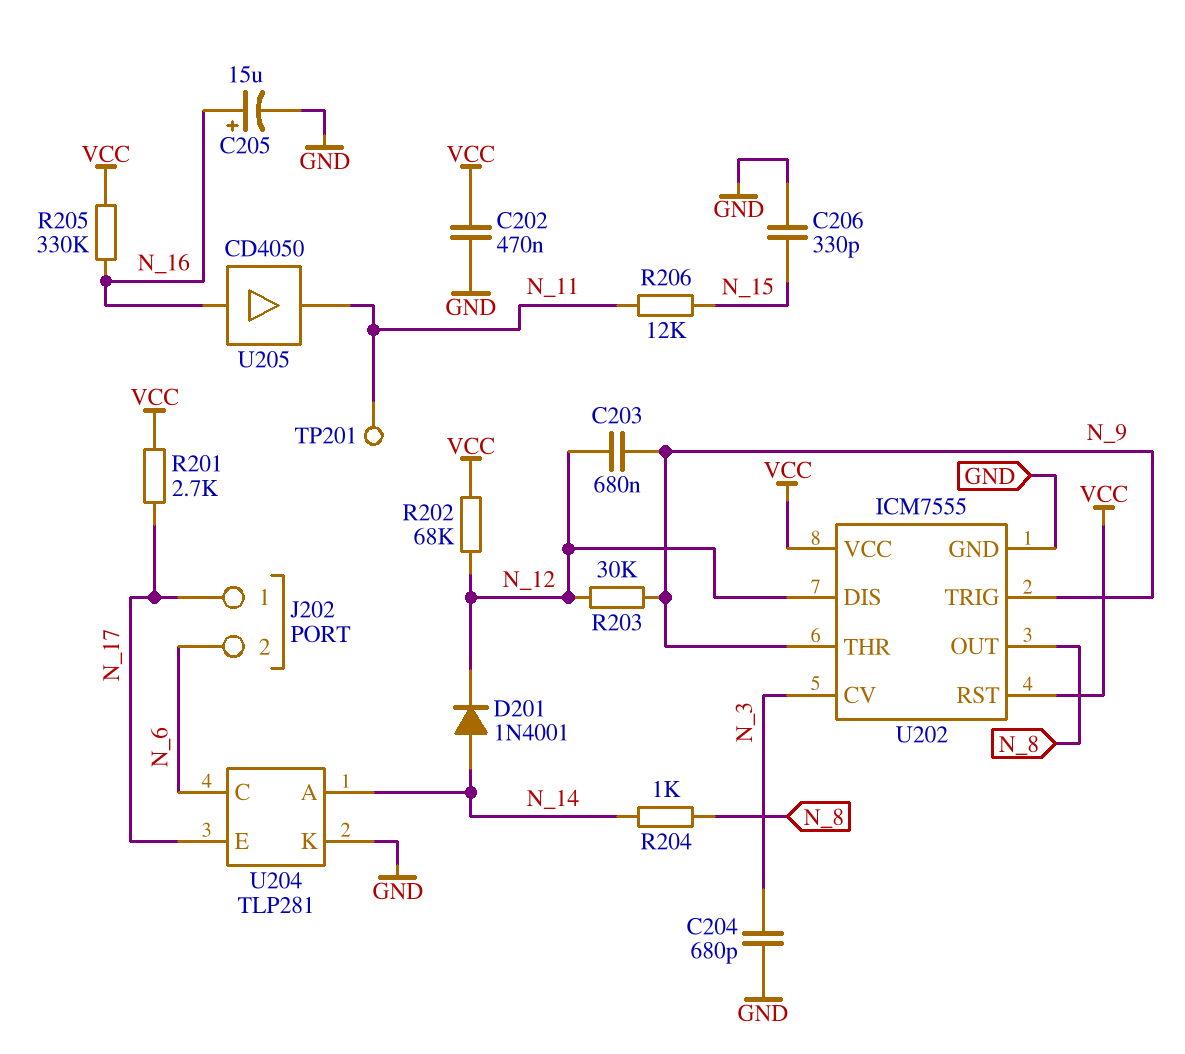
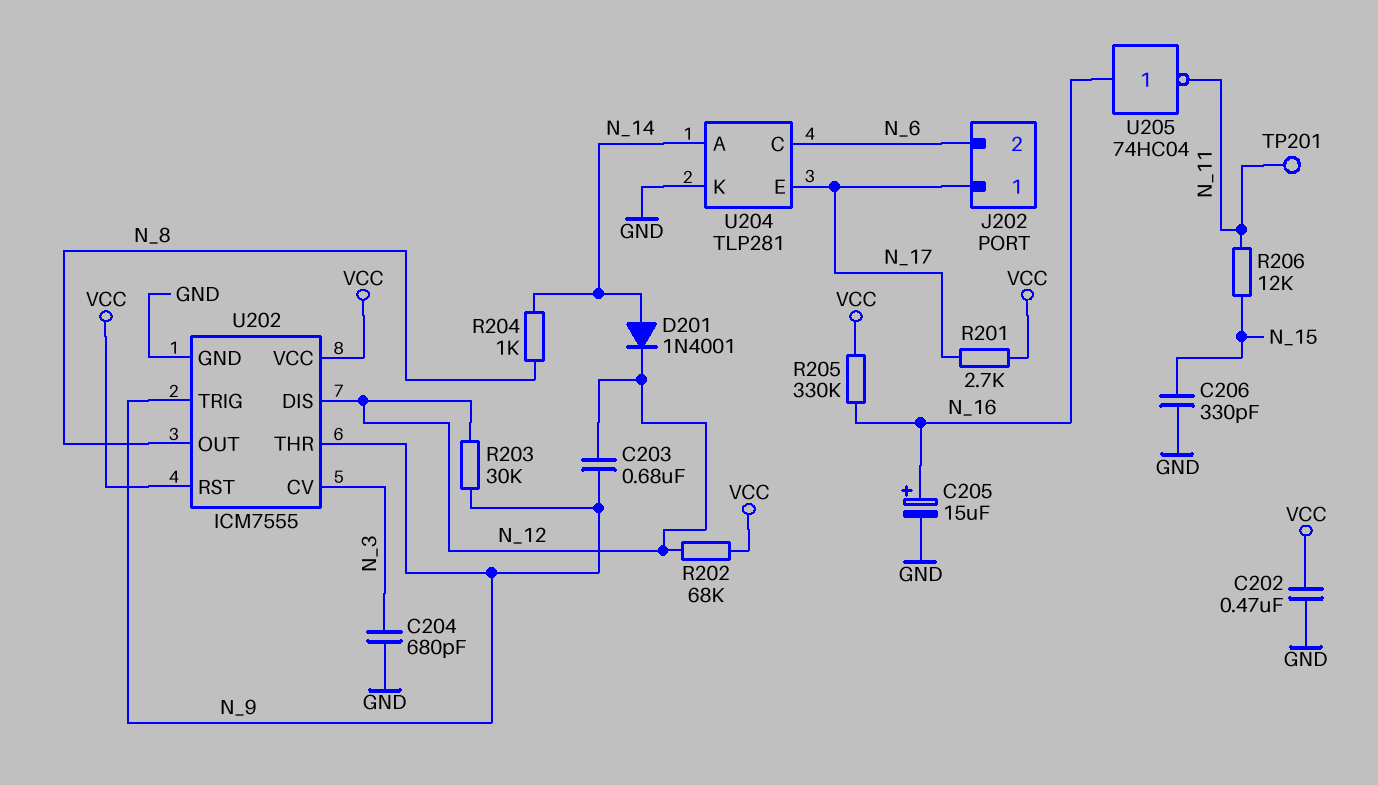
U205: buffer CD4050 (in N_16, out N_11) -> NOT 74HC04 (in N_16, out N_11)

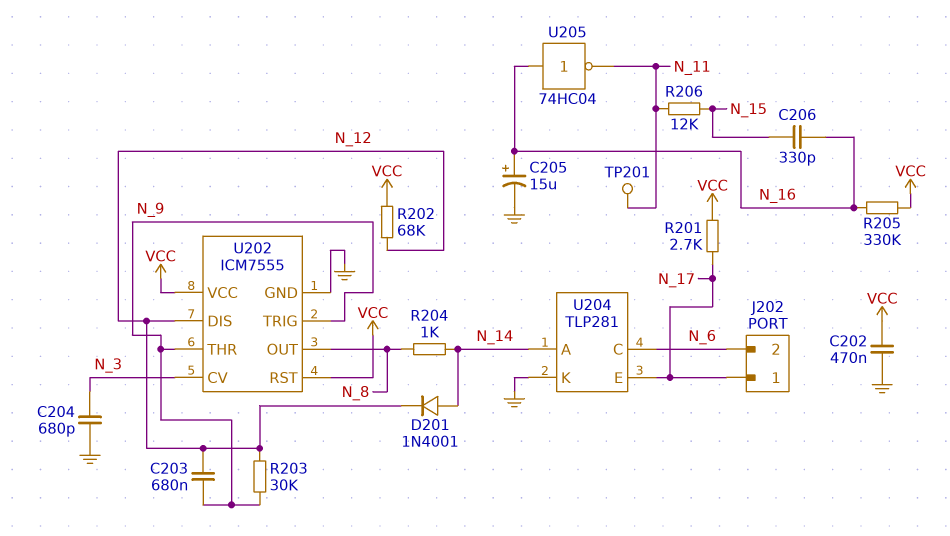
C206: 330pF (GND, N_15) -> 330pF (N_15, N_16)

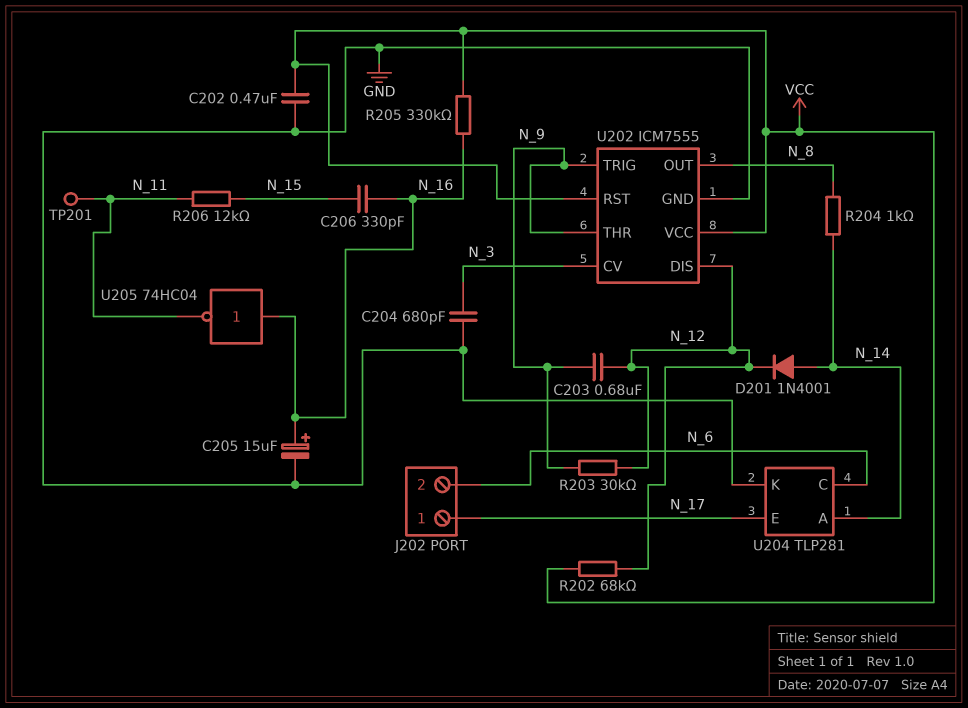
R201: 2.7k (N_17, VCC) -> none

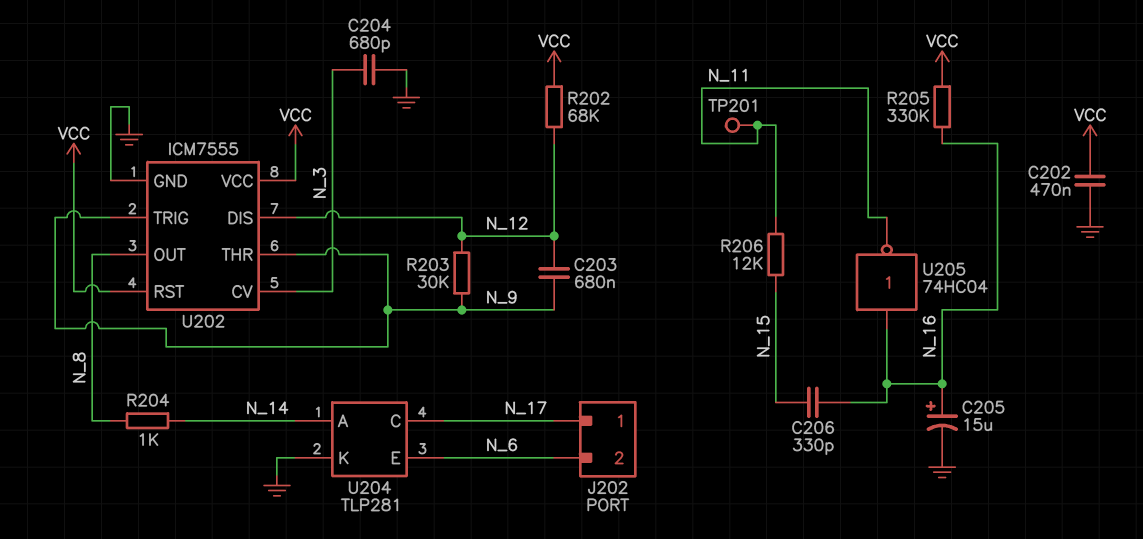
D201: diode 1N4001 (A N_14, K N_12) -> none
U204 pin C: N_6 -> N_17
U204 pin E: N_17 -> N_6

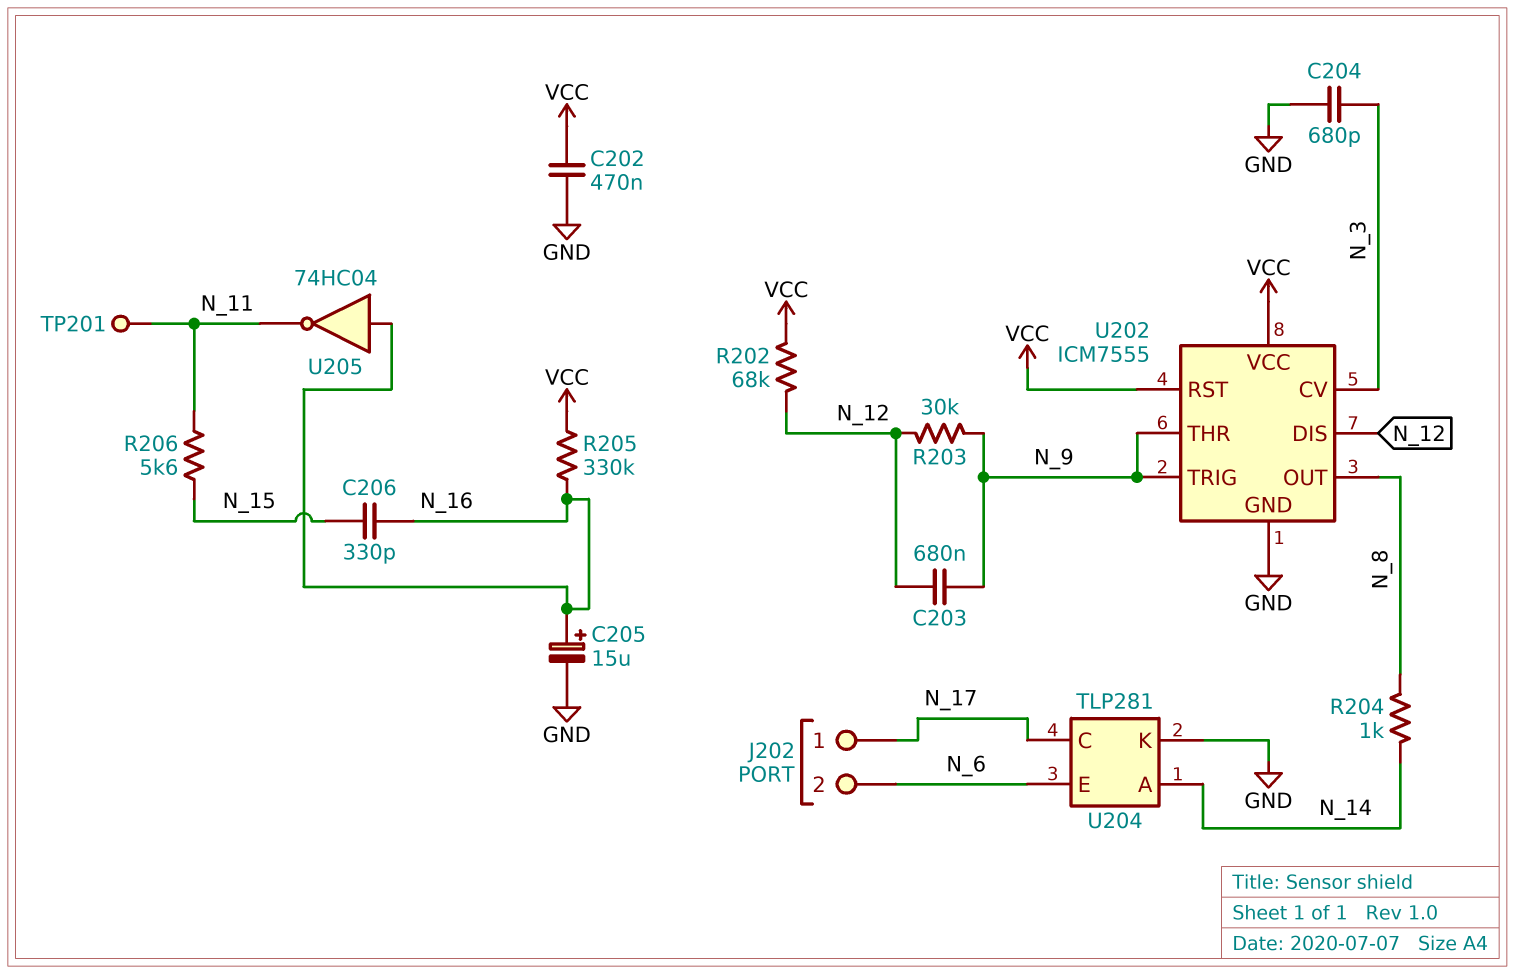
R206: 12k (N_11, N_15) -> 5.6k (N_11, N_15)

